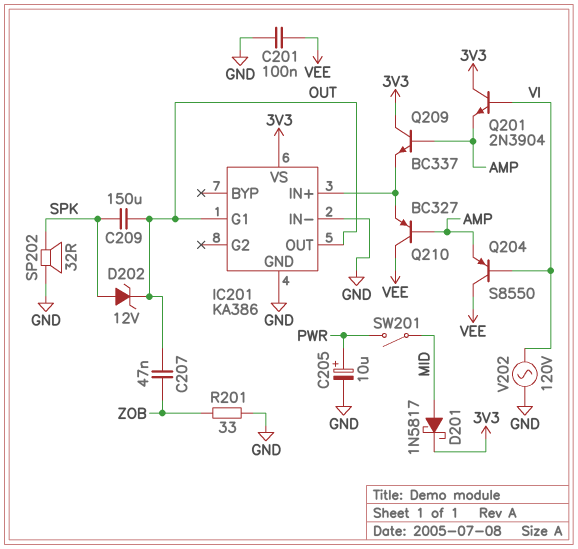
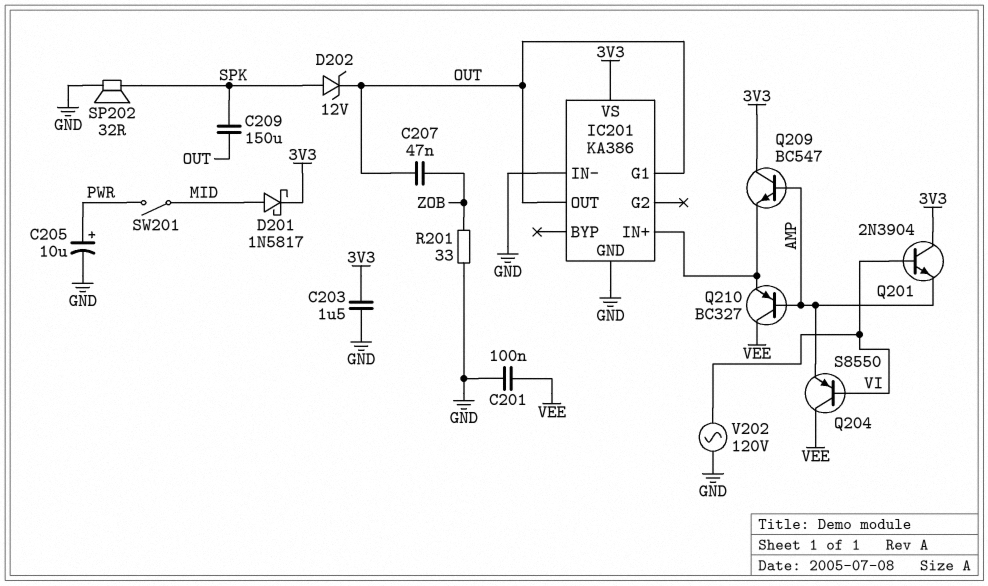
C203: none -> 1.5uF (3V3, GND)
Q209: NPN BC337 (B AMP, C 3V3, E IC201/IN+) -> NPN BC547 (B AMP, C 3V3, E IC201/IN+)

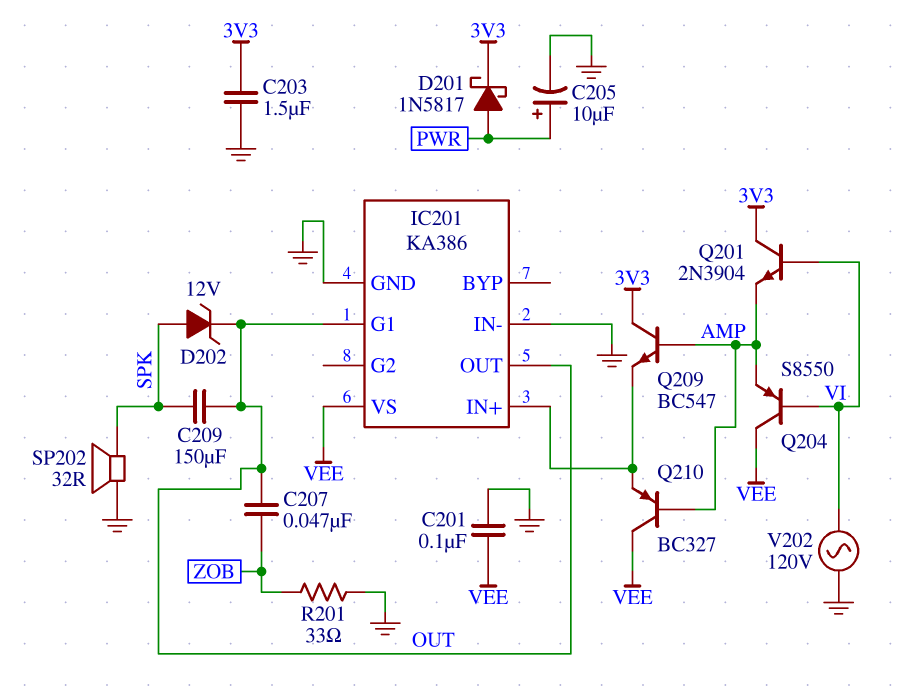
D201: schottky 1N5817 (A MID, K 3V3) -> schottky 1N5817 (A PWR, K 3V3)
IC201 pin VS: 3V3 -> VEE
SW201: switch (MID, PWR) -> none

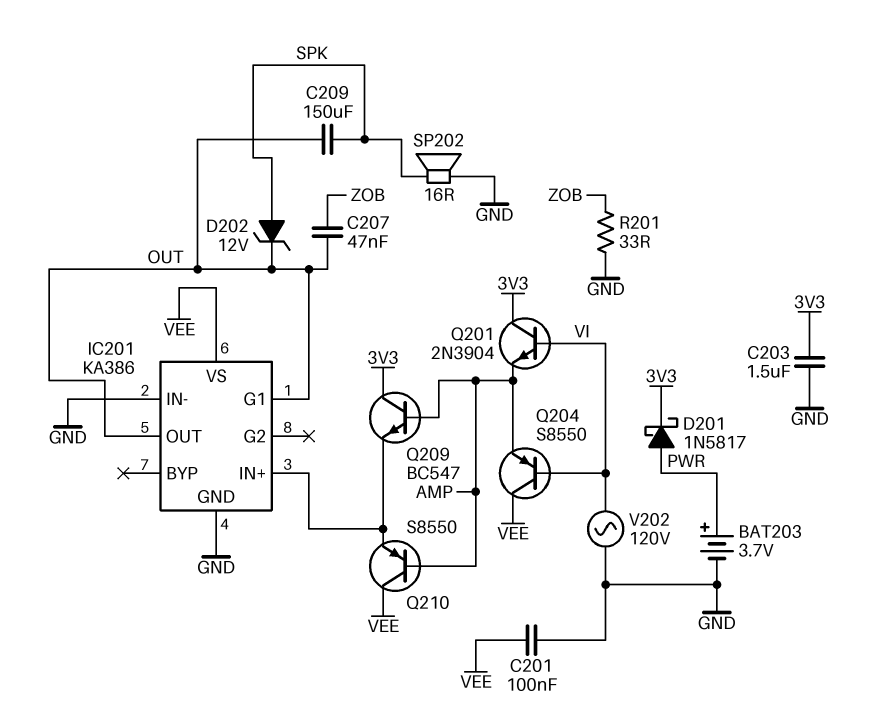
BAT203: none -> 3.7V (plus PWR, minus GND)
C205: 10uF (plus PWR, minus GND) -> none
Q210: PNP BC327 (B AMP, C VEE, E IC201/IN+) -> PNP S8550 (B AMP, C VEE, E IC201/IN+)
SP202: speaker 32R (GND, SPK) -> speaker 16R (GND, SPK)

